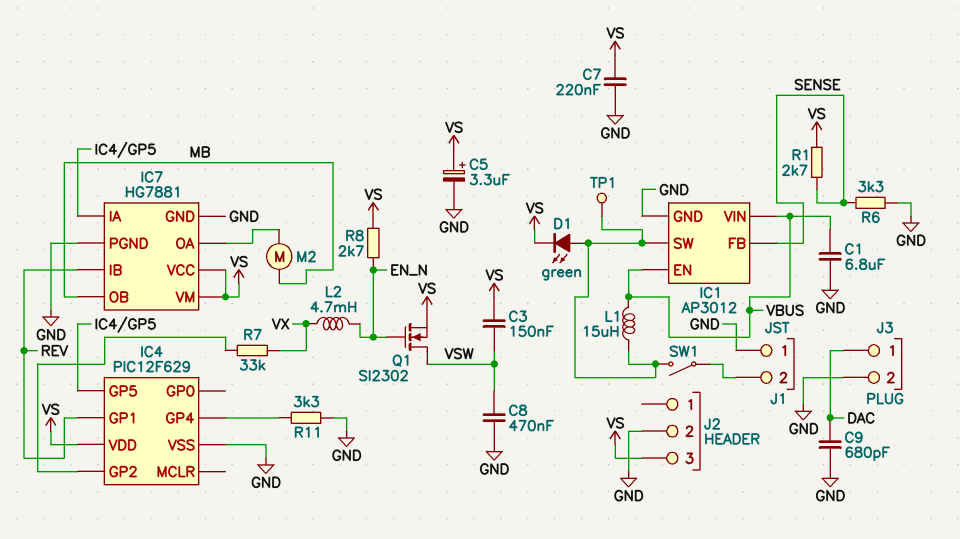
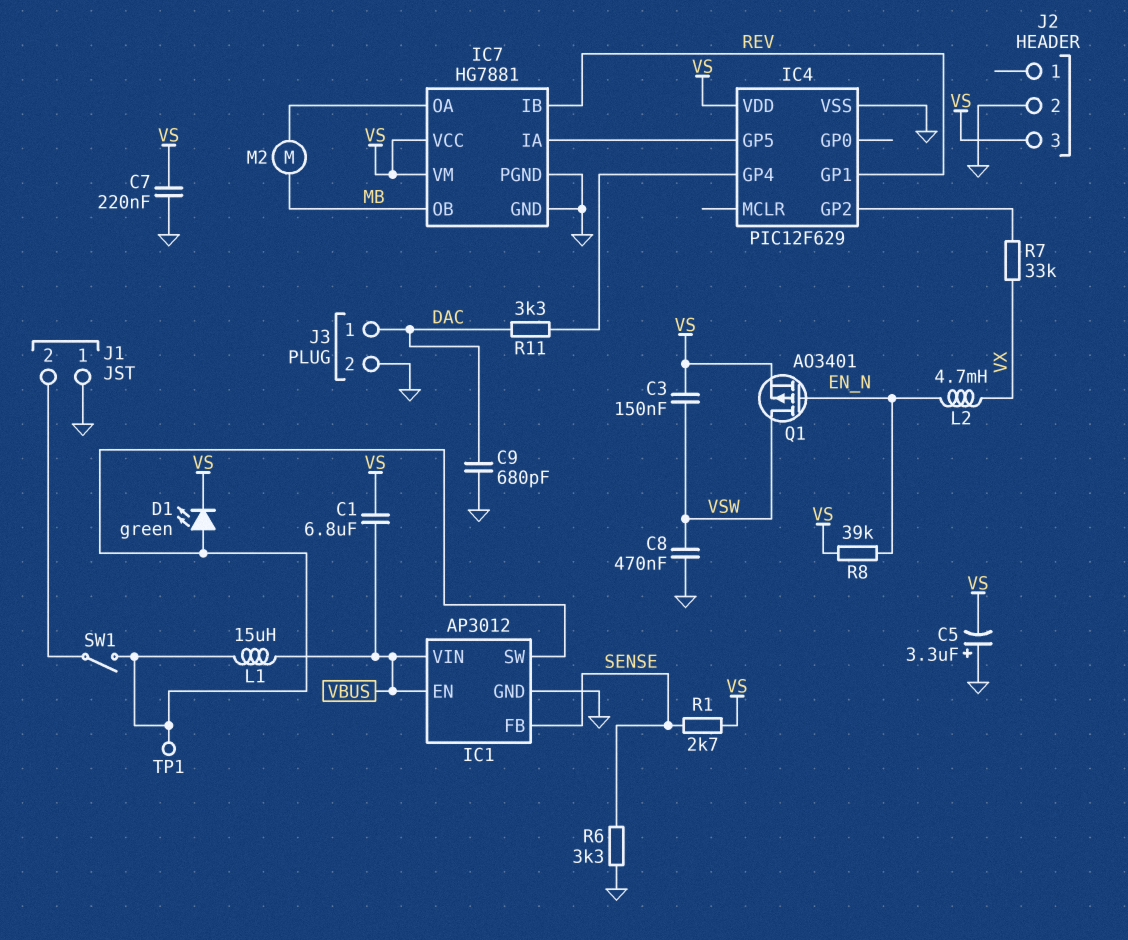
C1: 6.8uF (GND, VBUS) -> 6.8uF (VBUS, VS)
C5: 3.3uF (plus VS, minus GND) -> 3.3uF (plus GND, minus VS)
Q1: NMOS SI2302 (G EN_N, D VSW, S VS) -> PMOS AO3401 (G EN_N, D VSW, S VS)
R8: 2.7k (EN_N, VS) -> 39k (EN_N, VS)
R11: 3.3k (GND, IC4/GP4) -> 3.3k (DAC, IC4/GP4)

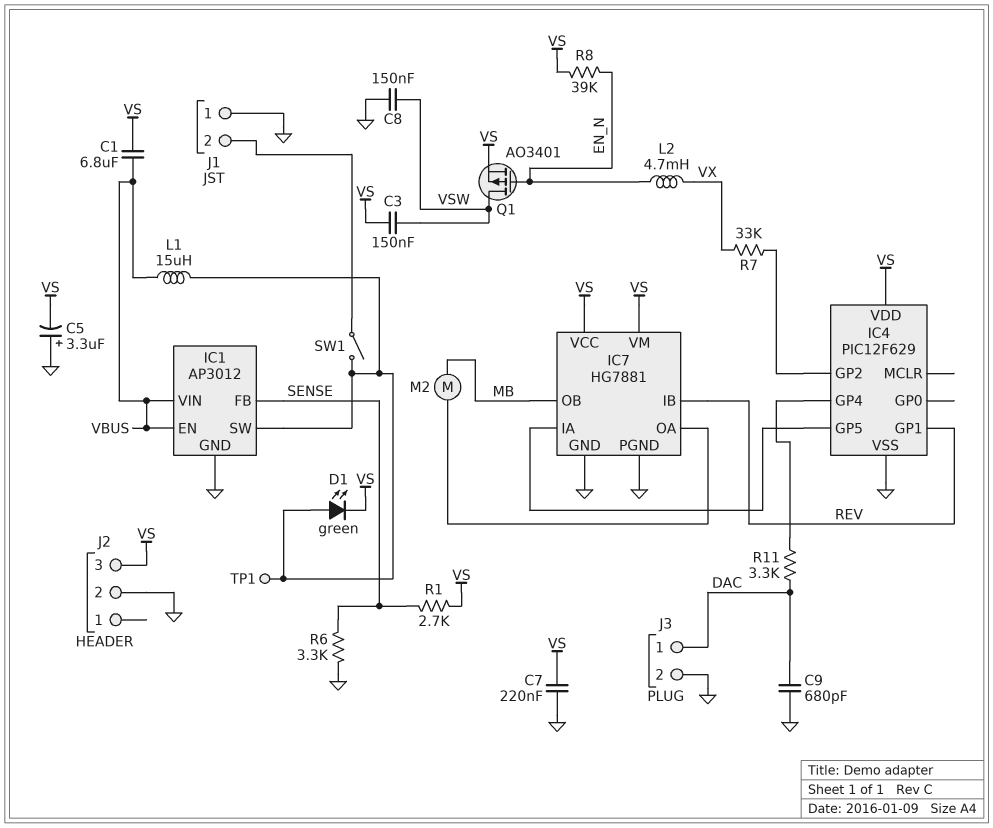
C8: 470nF (GND, VSW) -> 150nF (GND, VSW)

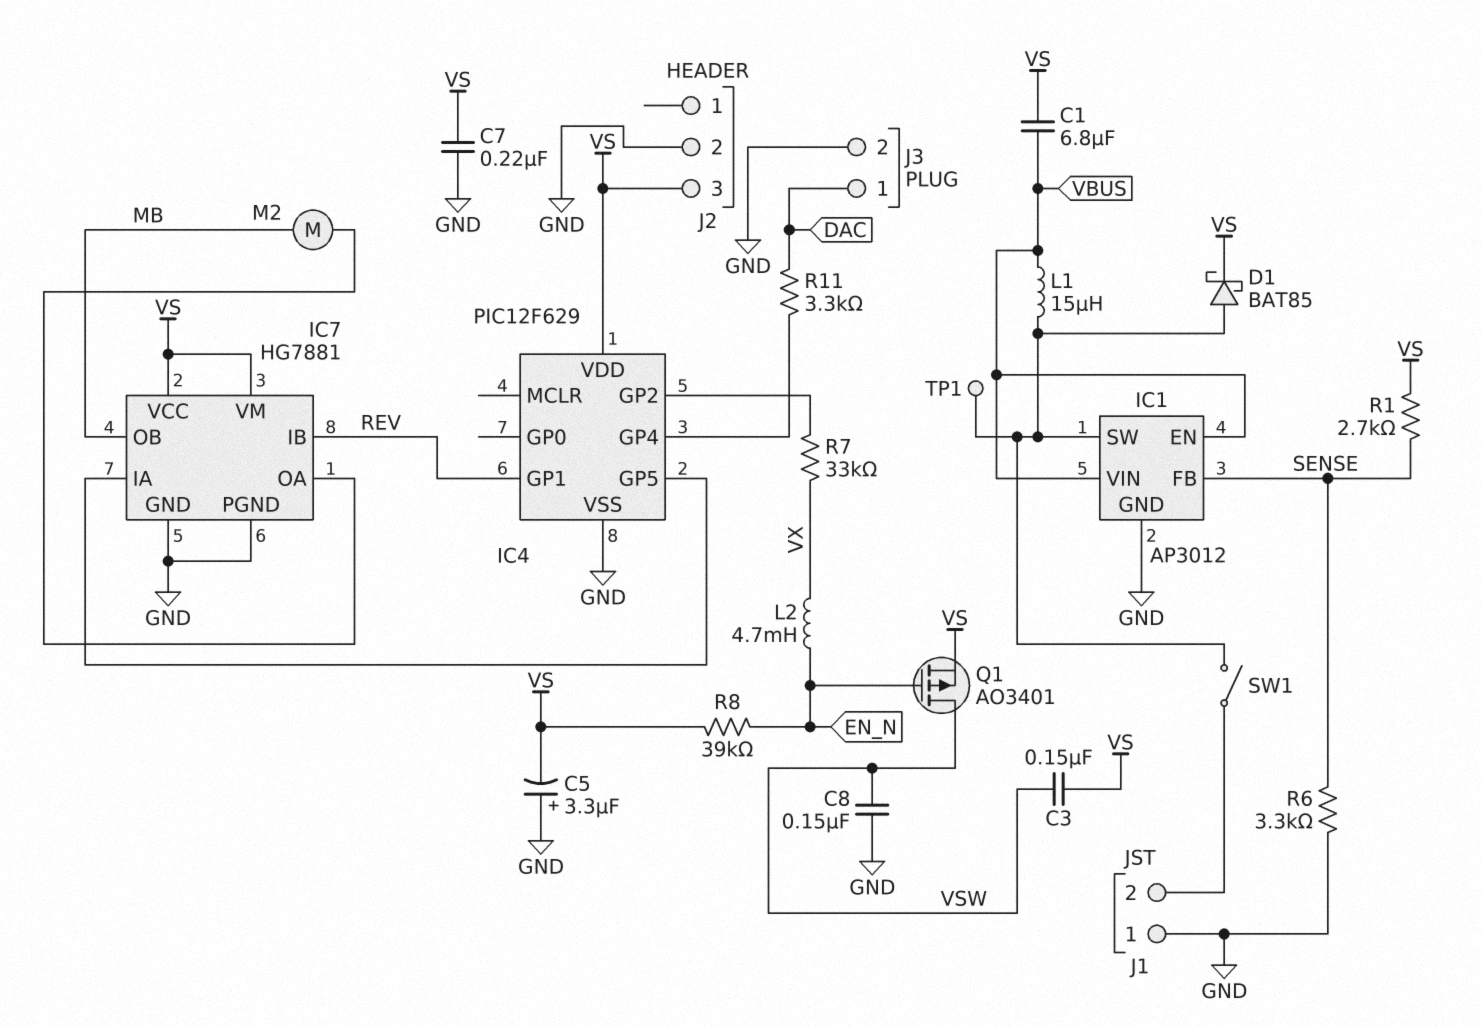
C9: 680pF (DAC, GND) -> none
D1: LED green (A IC1/SW, K VS) -> schottky BAT85 (A IC1/SW, K VS)

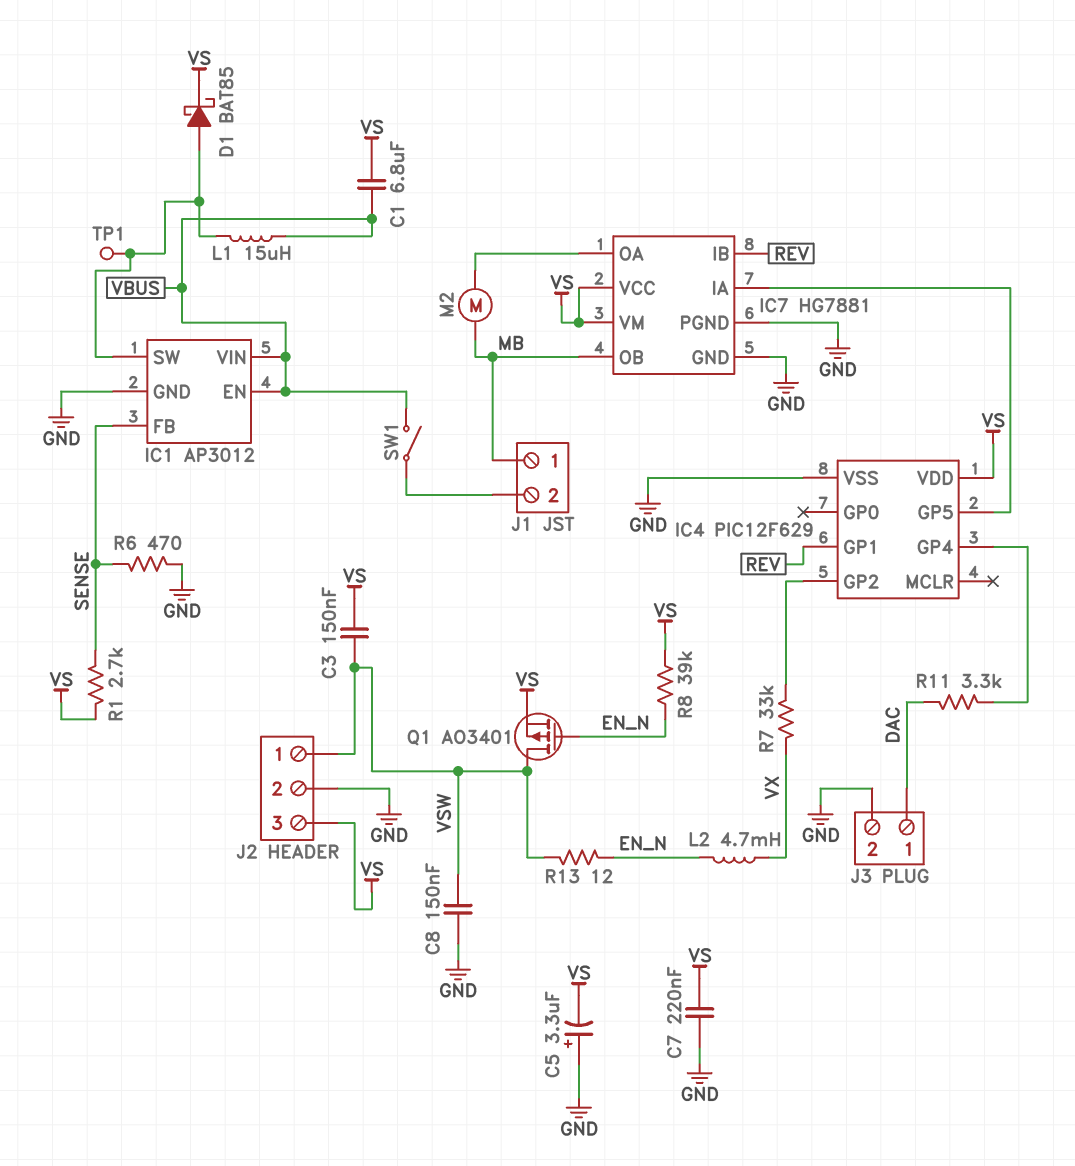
J1 pin 1: GND -> MB
J2 pin 1: none -> VSW
R6: 3.3k (GND, SENSE) -> 470 (GND, SENSE)
R13: none -> 12 (EN_N, VSW)
SW1: switch (IC1/SW, J1/2) -> switch (J1/2, VBUS)

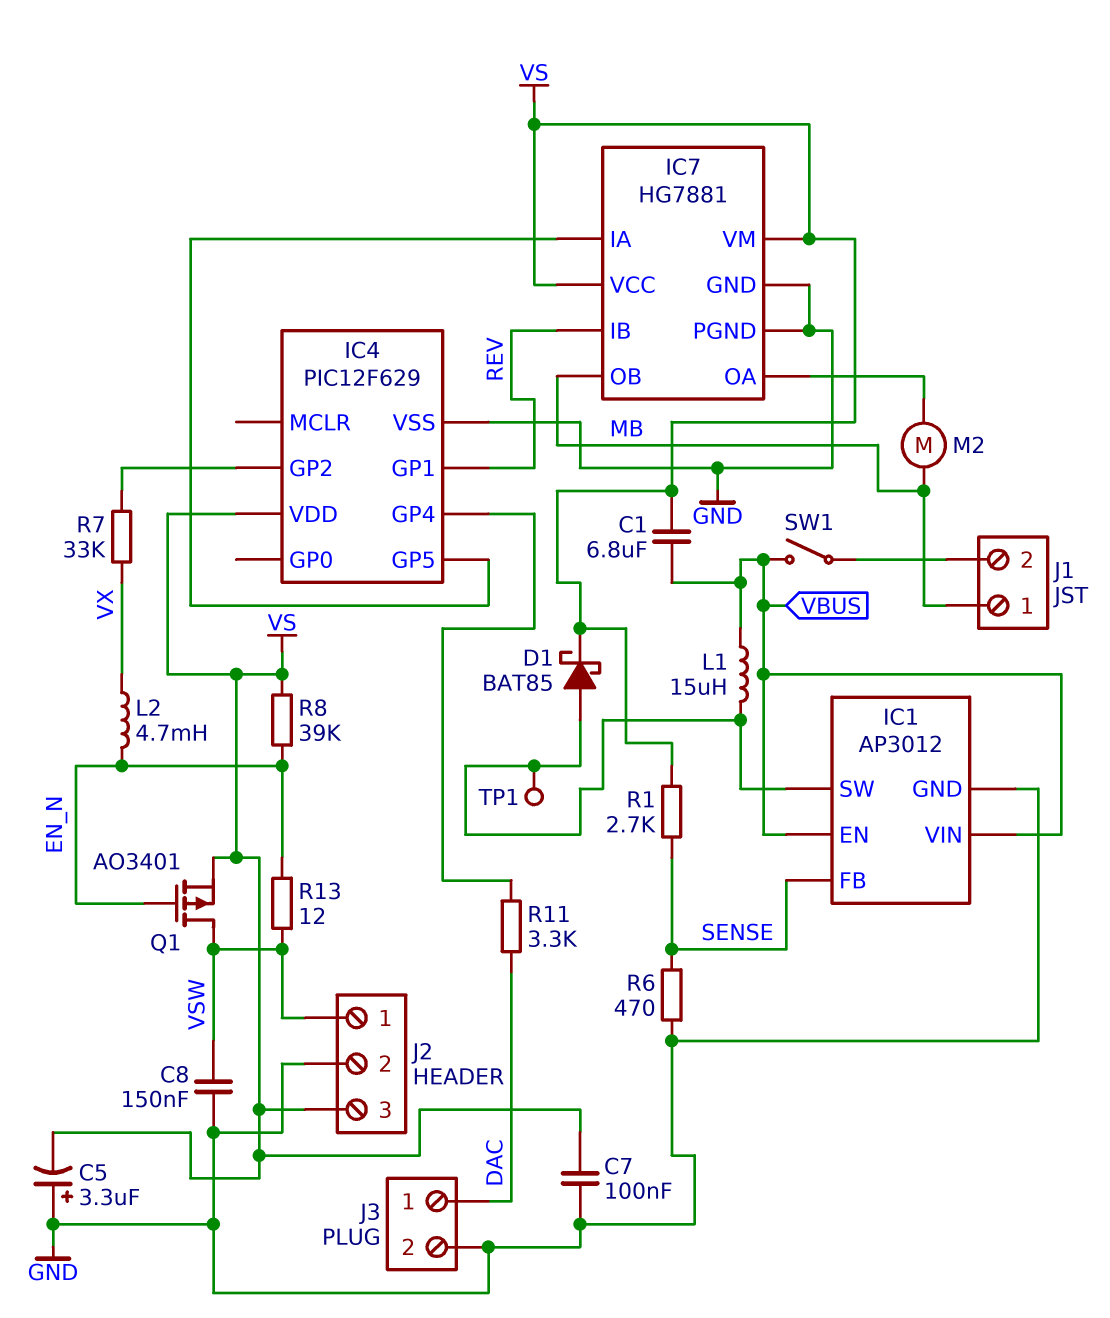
C3: 150nF (VS, VSW) -> none
C7: 220nF (GND, VS) -> 100nF (GND, VS)

